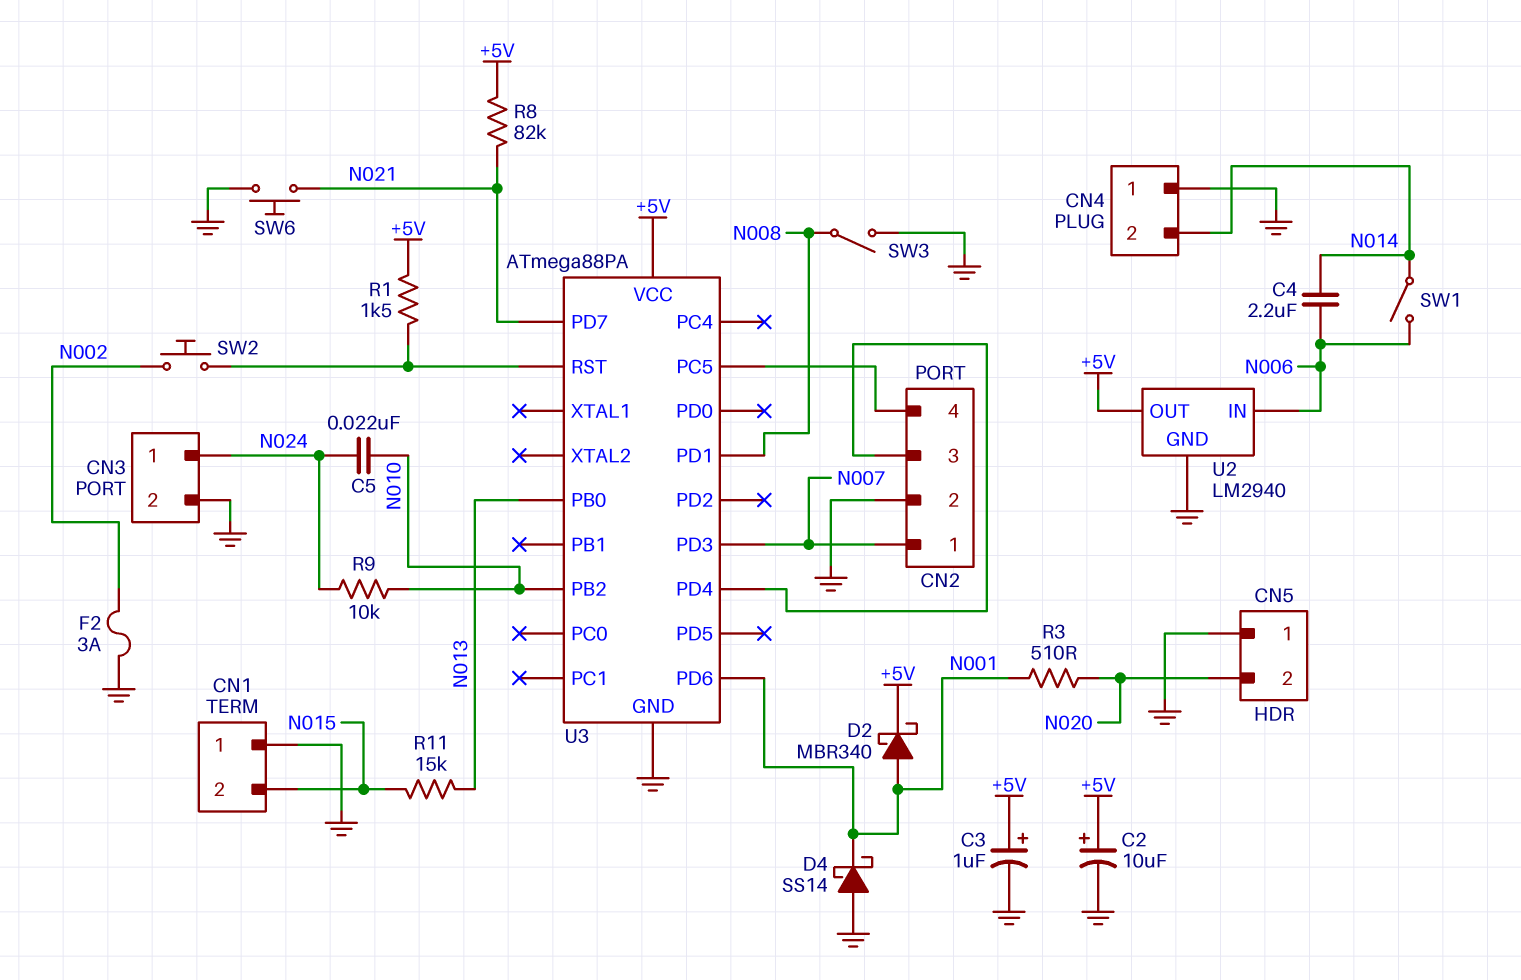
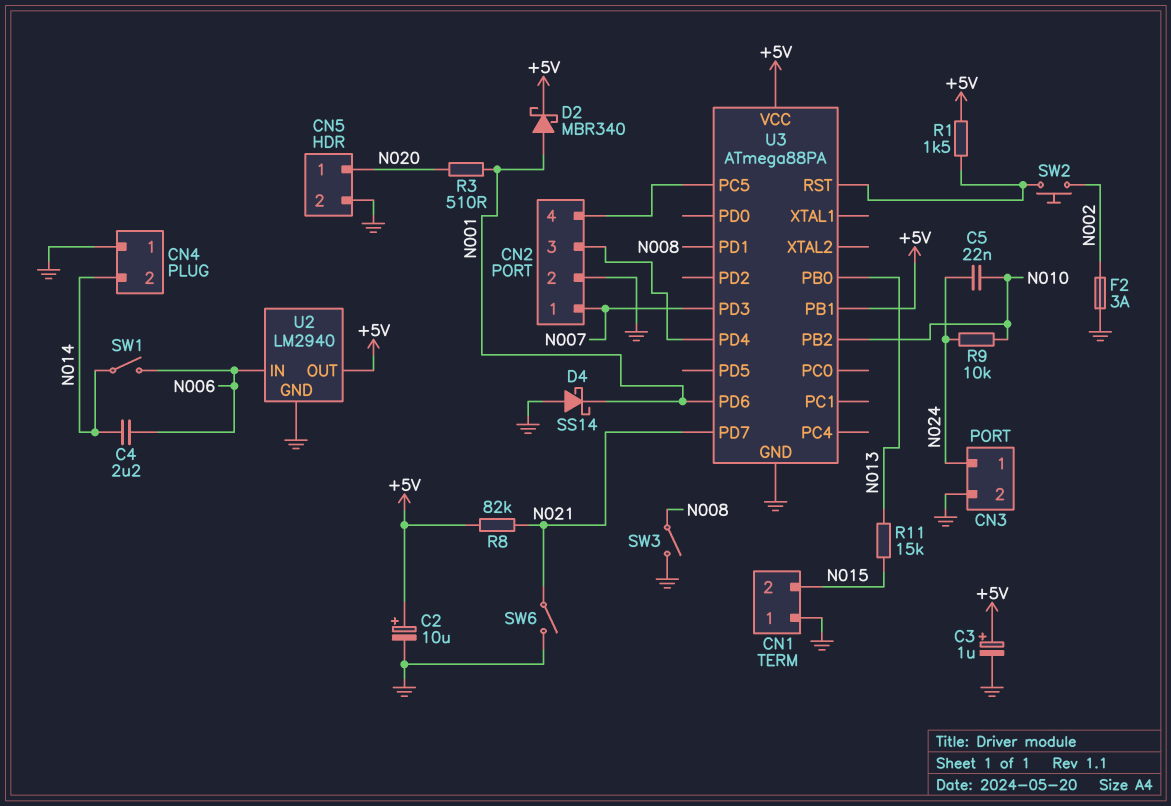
CN5 pin 1: GND -> N020
CN5 pin 2: N020 -> GND
SW6: button (GND, N021) -> switch (GND, N021)
U3 pin PB1: none -> +5V

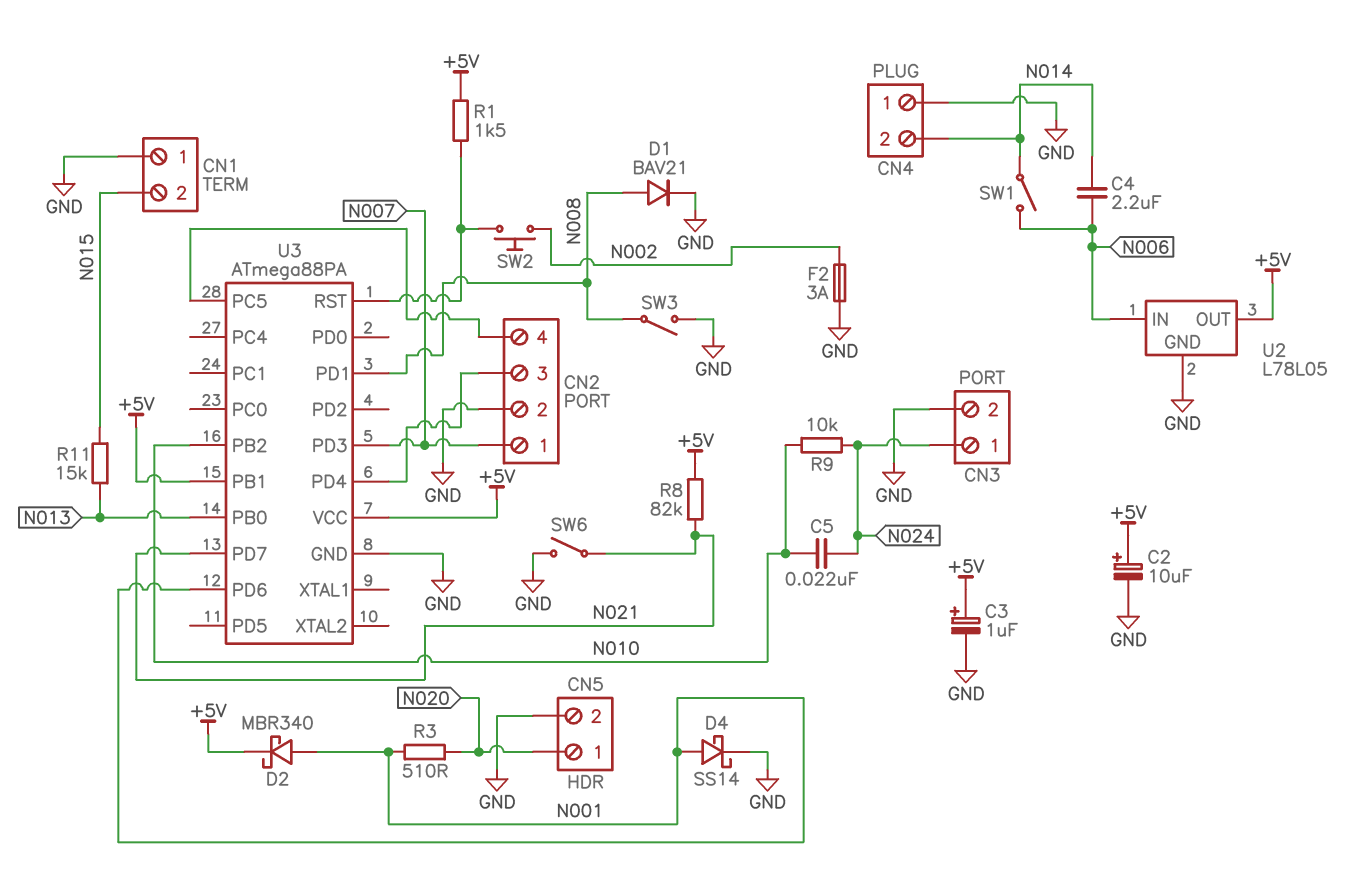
D1: none -> diode BAV21 (A N008, K GND)
D4: schottky SS14 (A GND, K N001) -> schottky SS14 (A N001, K GND)
U2: LM2940 -> L78L05

